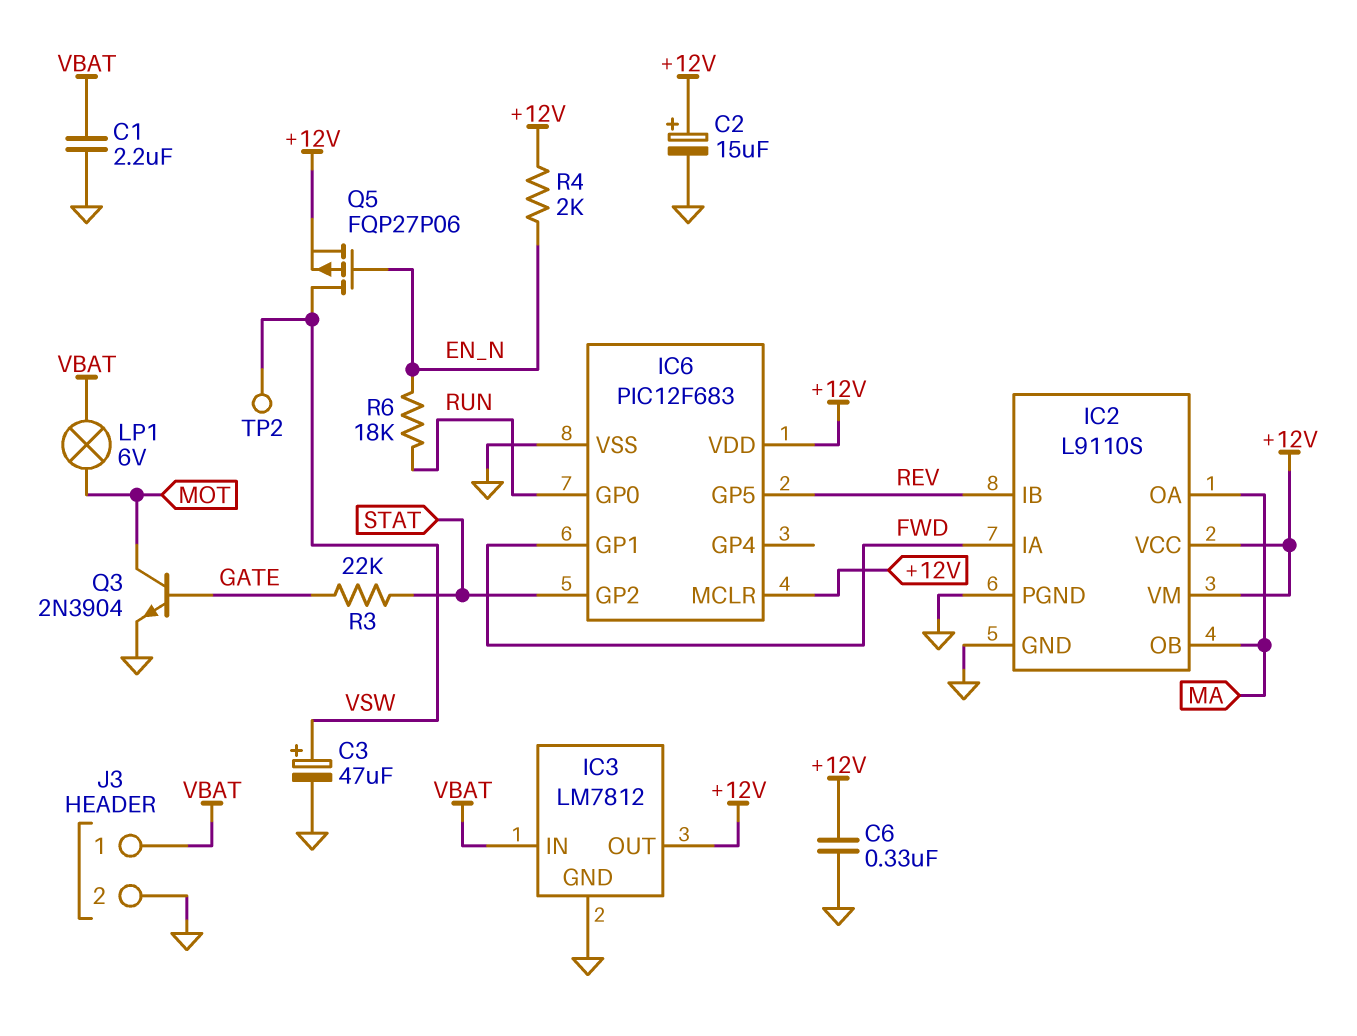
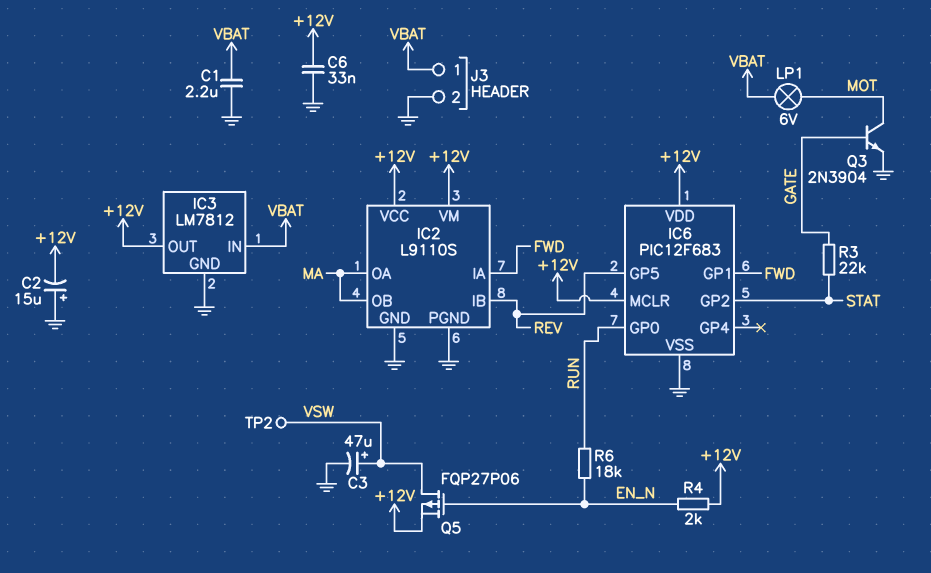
C2: 15uF (plus +12V, minus GND) -> 15uF (plus GND, minus +12V)
C6: 330nF (+12V, GND) -> 33nF (+12V, GND)

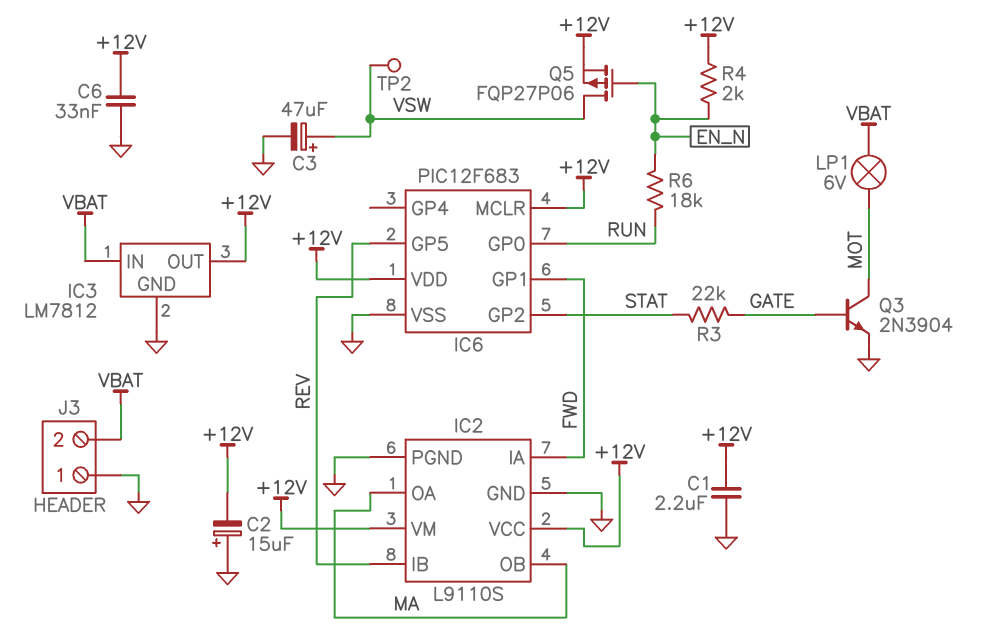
C1: 2.2uF (GND, VBAT) -> 2.2uF (+12V, GND)
J3 pin 1: VBAT -> GND
J3 pin 2: GND -> VBAT

